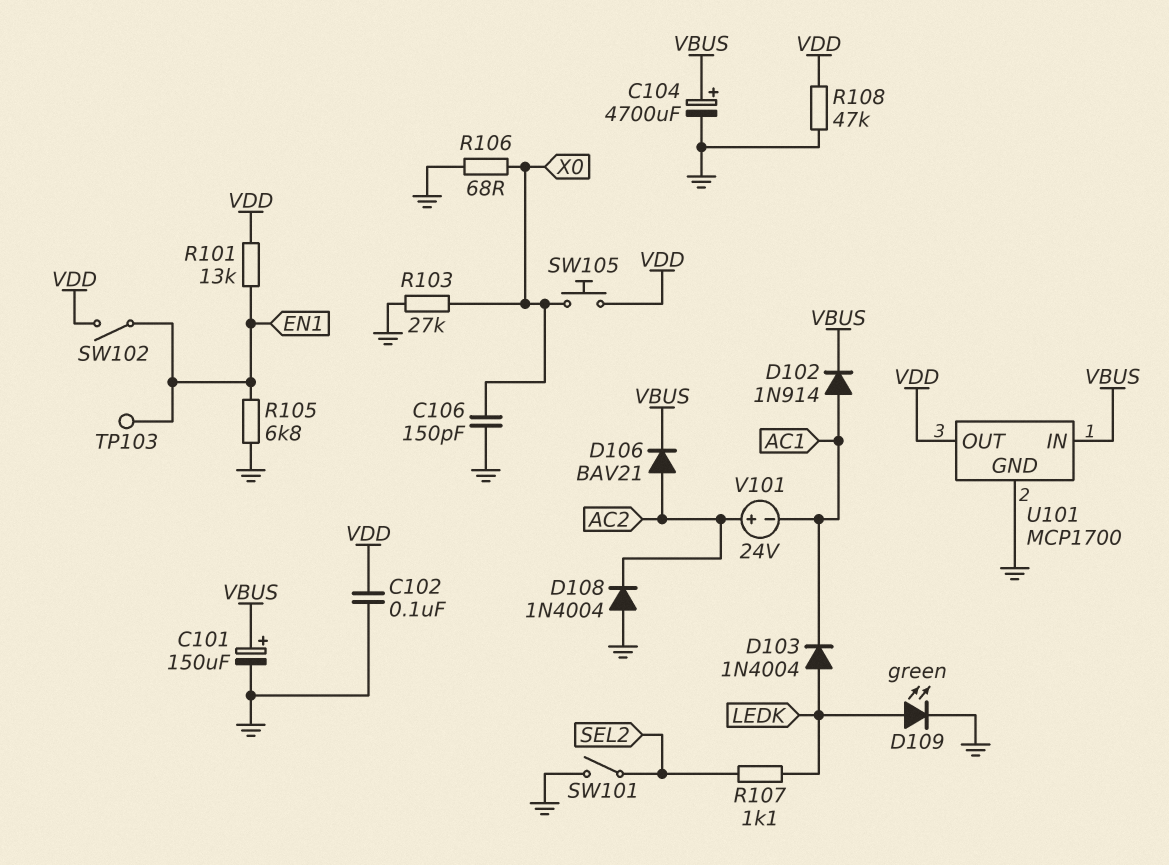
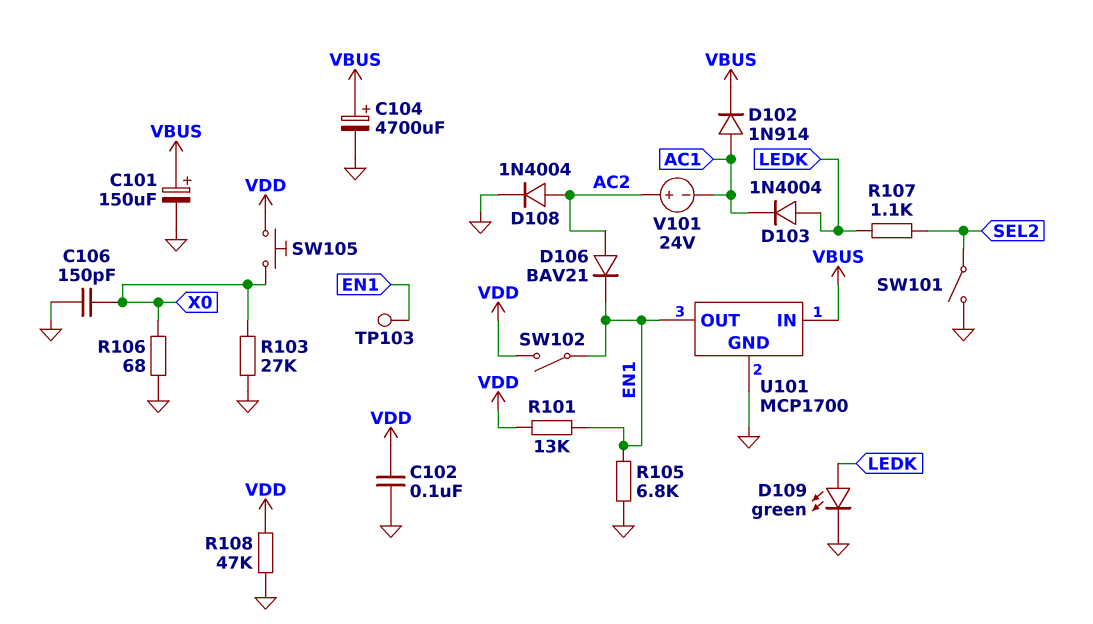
D106: diode BAV21 (A AC2, K VBUS) -> diode BAV21 (A AC2, K EN1)
D108: diode 1N4004 (A GND, K AC2) -> diode 1N4004 (A AC2, K GND)
U101 pin OUT: VDD -> EN1

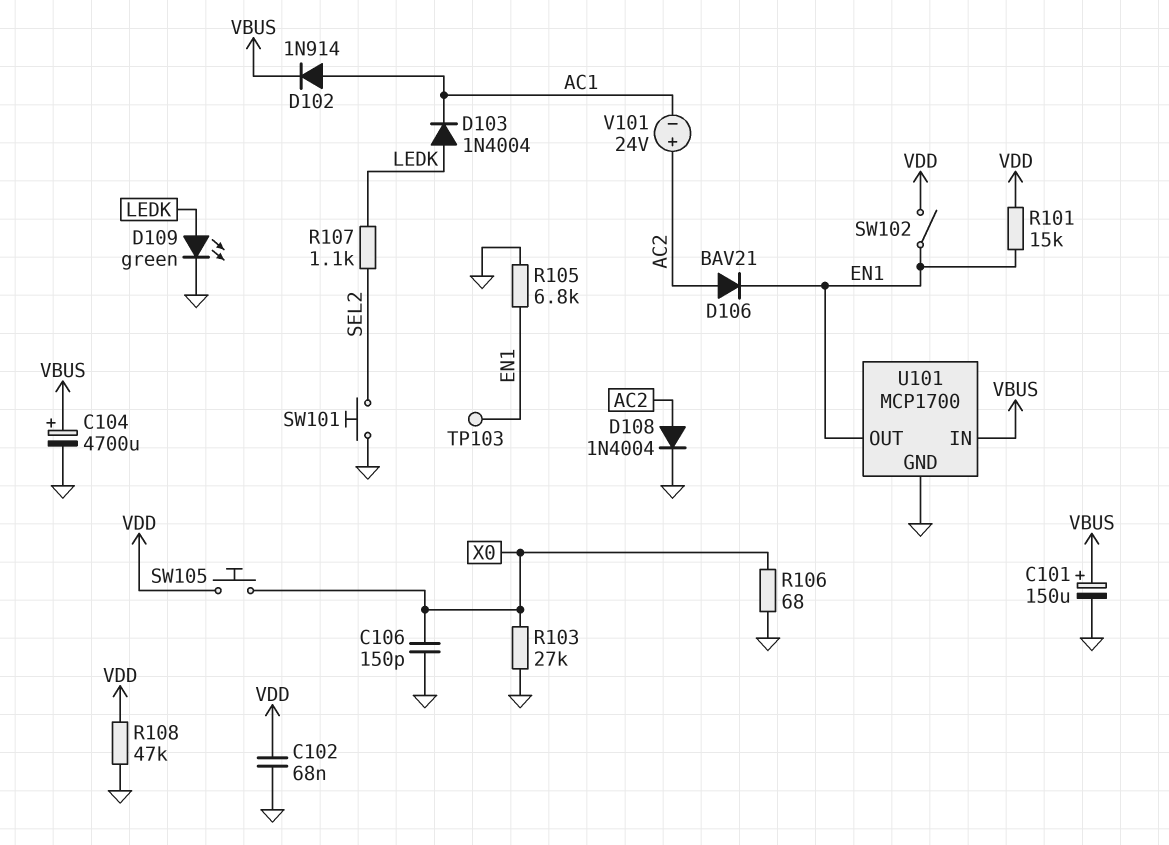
C102: 100nF (GND, VDD) -> 68nF (GND, VDD)
R101: 13k (EN1, VDD) -> 15k (EN1, VDD)
SW101: switch (GND, SEL2) -> button (GND, SEL2)

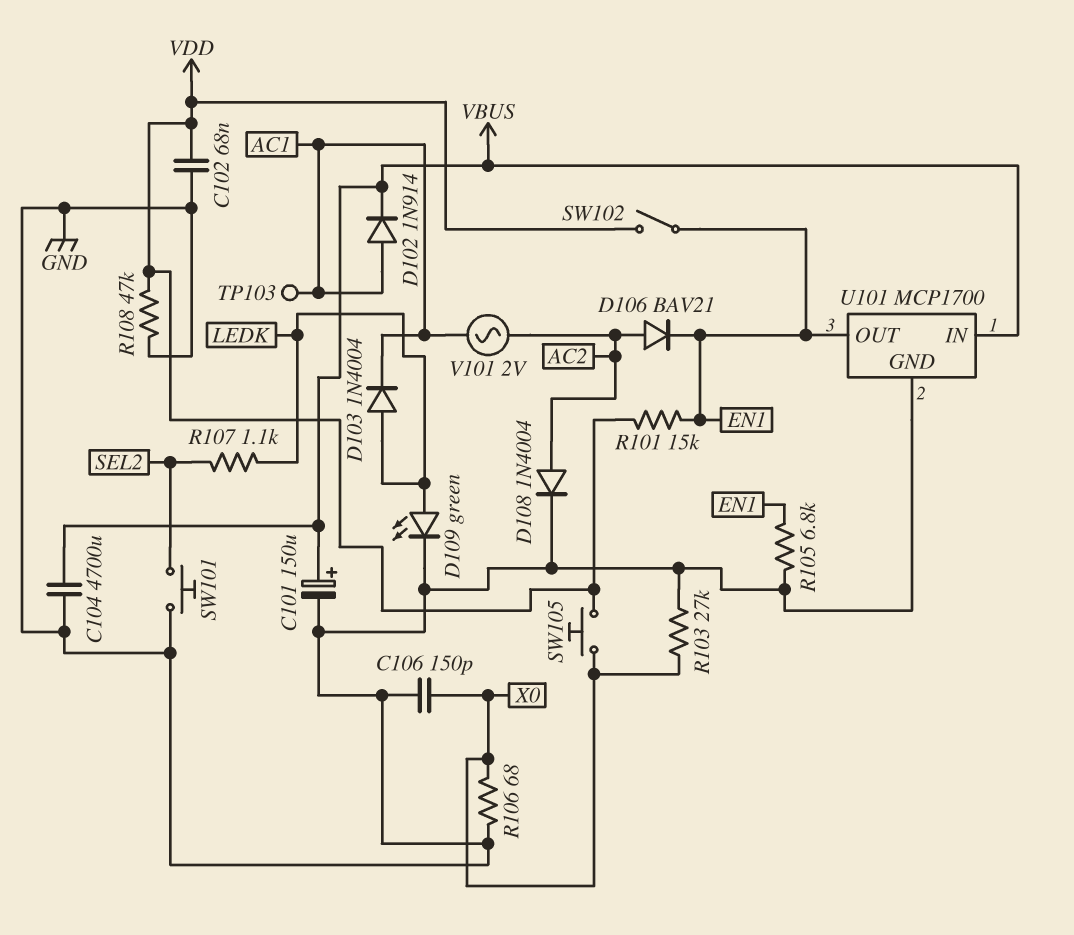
C104: 4700uF (plus VBUS, minus GND) -> 4700uF (GND, VBUS)
TP103: test point (EN1) -> test point (AC1)
V101: 24V (plus AC2, minus AC1) -> AC 2V (AC1, AC2)

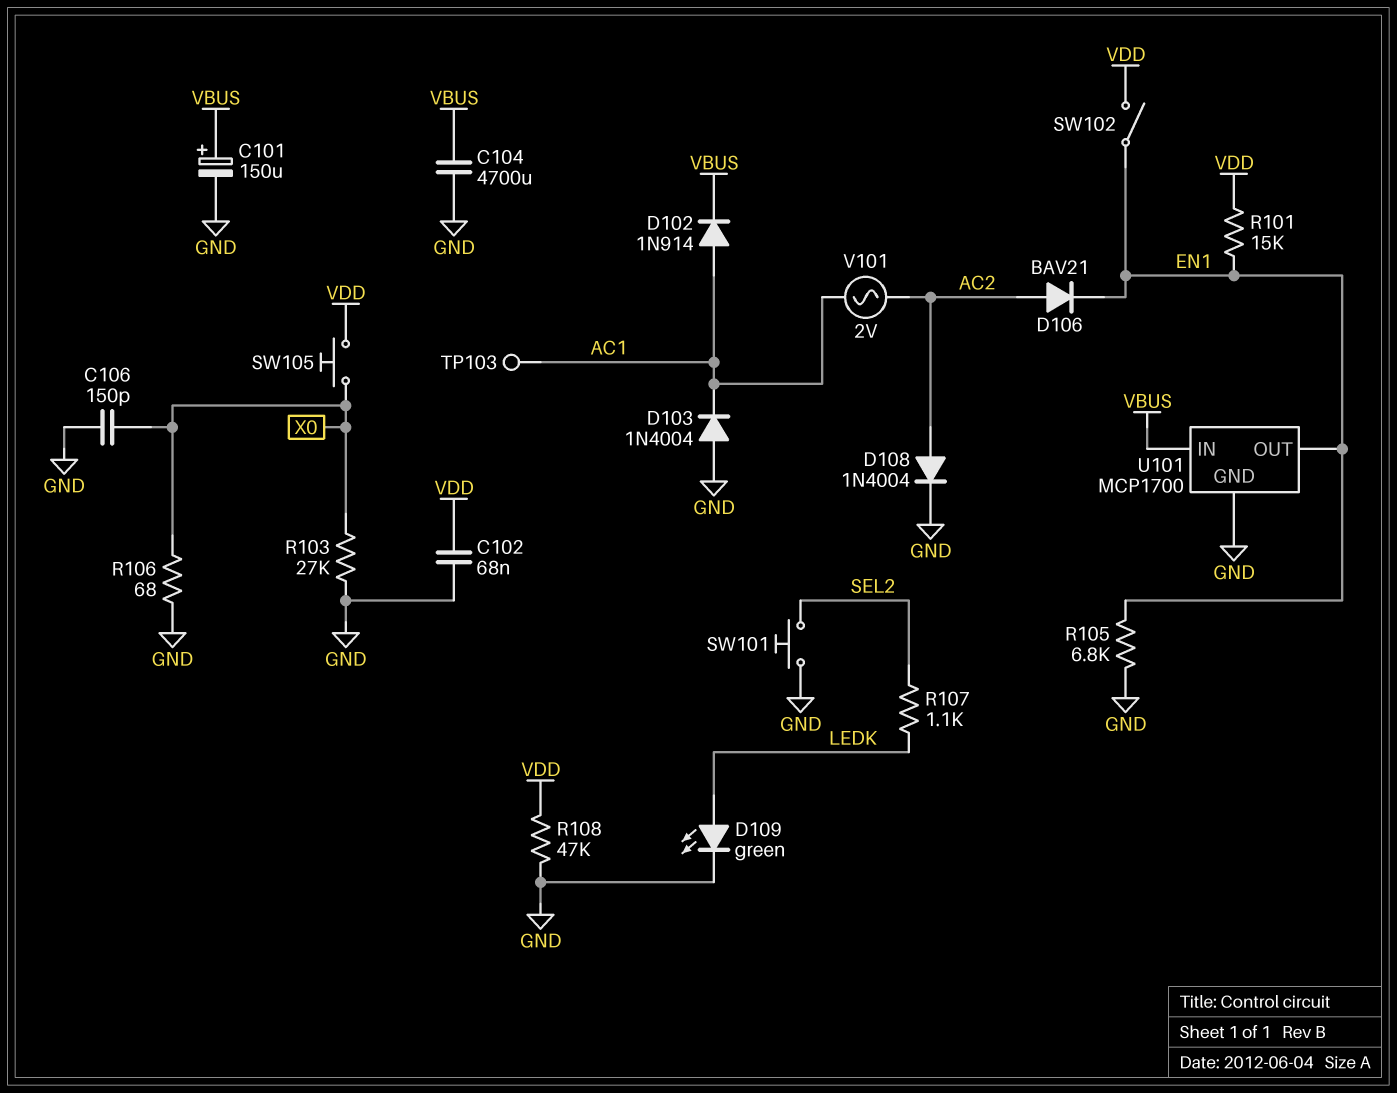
D103: diode 1N4004 (A LEDK, K AC1) -> diode 1N4004 (A GND, K AC1)

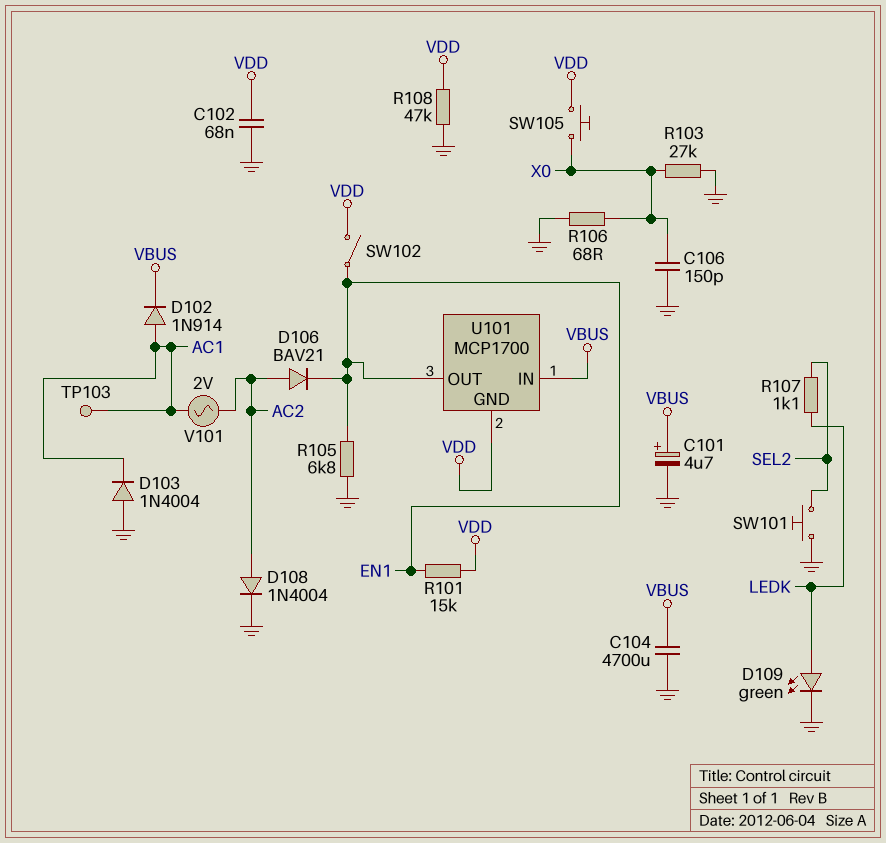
C101: 150uF (plus VBUS, minus GND) -> 4.7uF (plus VBUS, minus GND)
U101 pin GND: GND -> VDD

